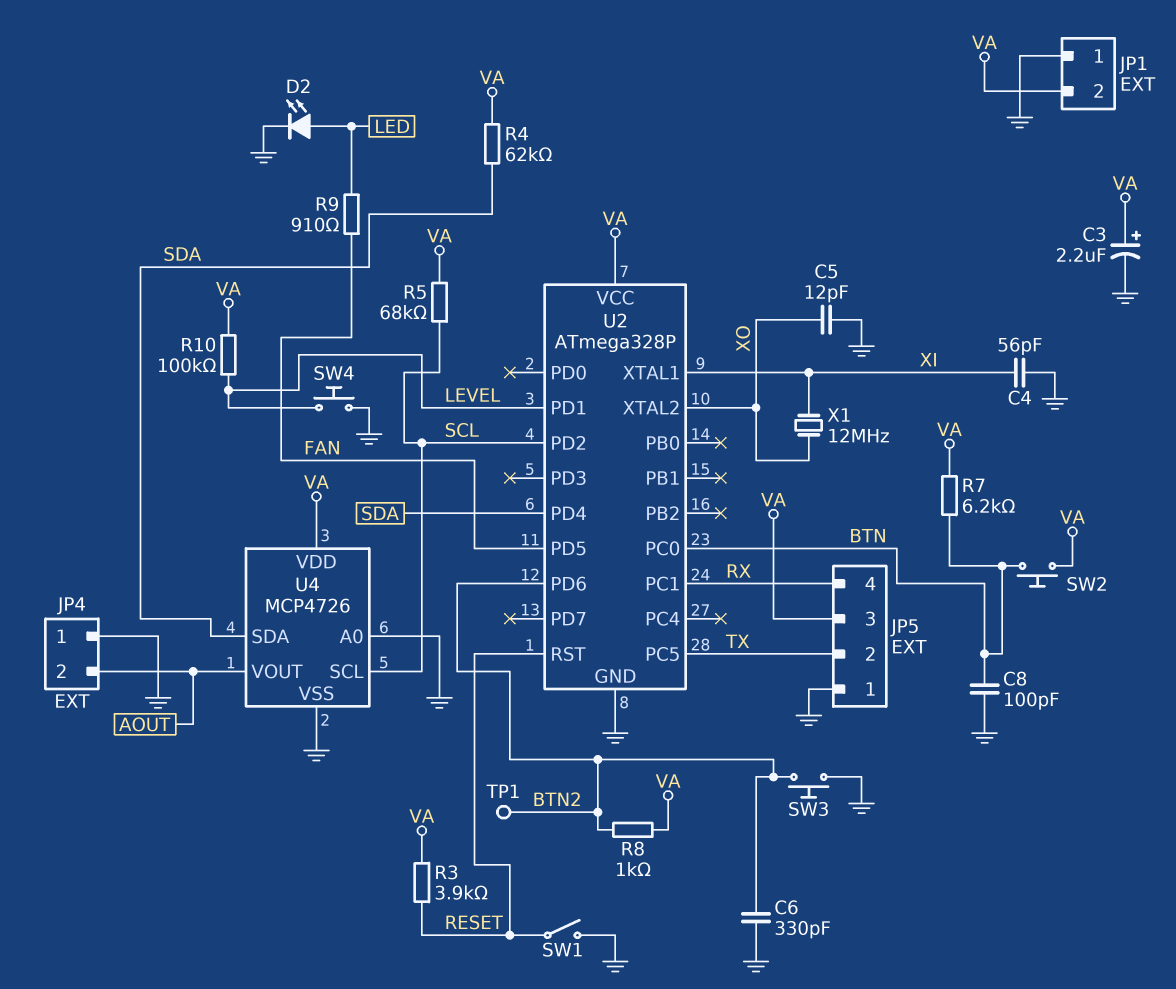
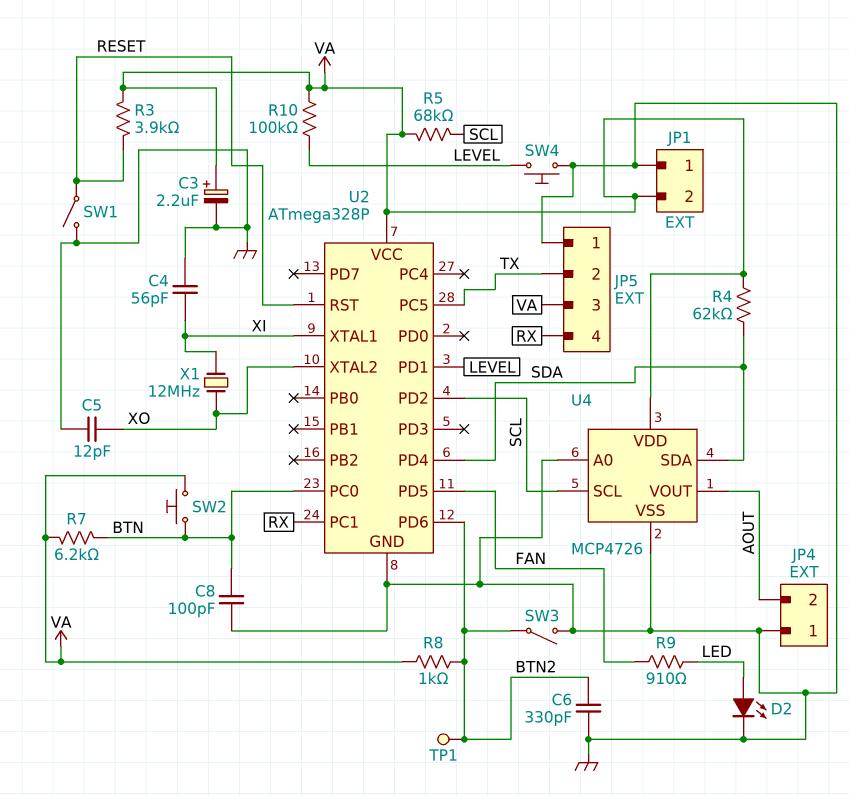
SW3: button (BTN2, GND) -> switch (BTN2, GND)

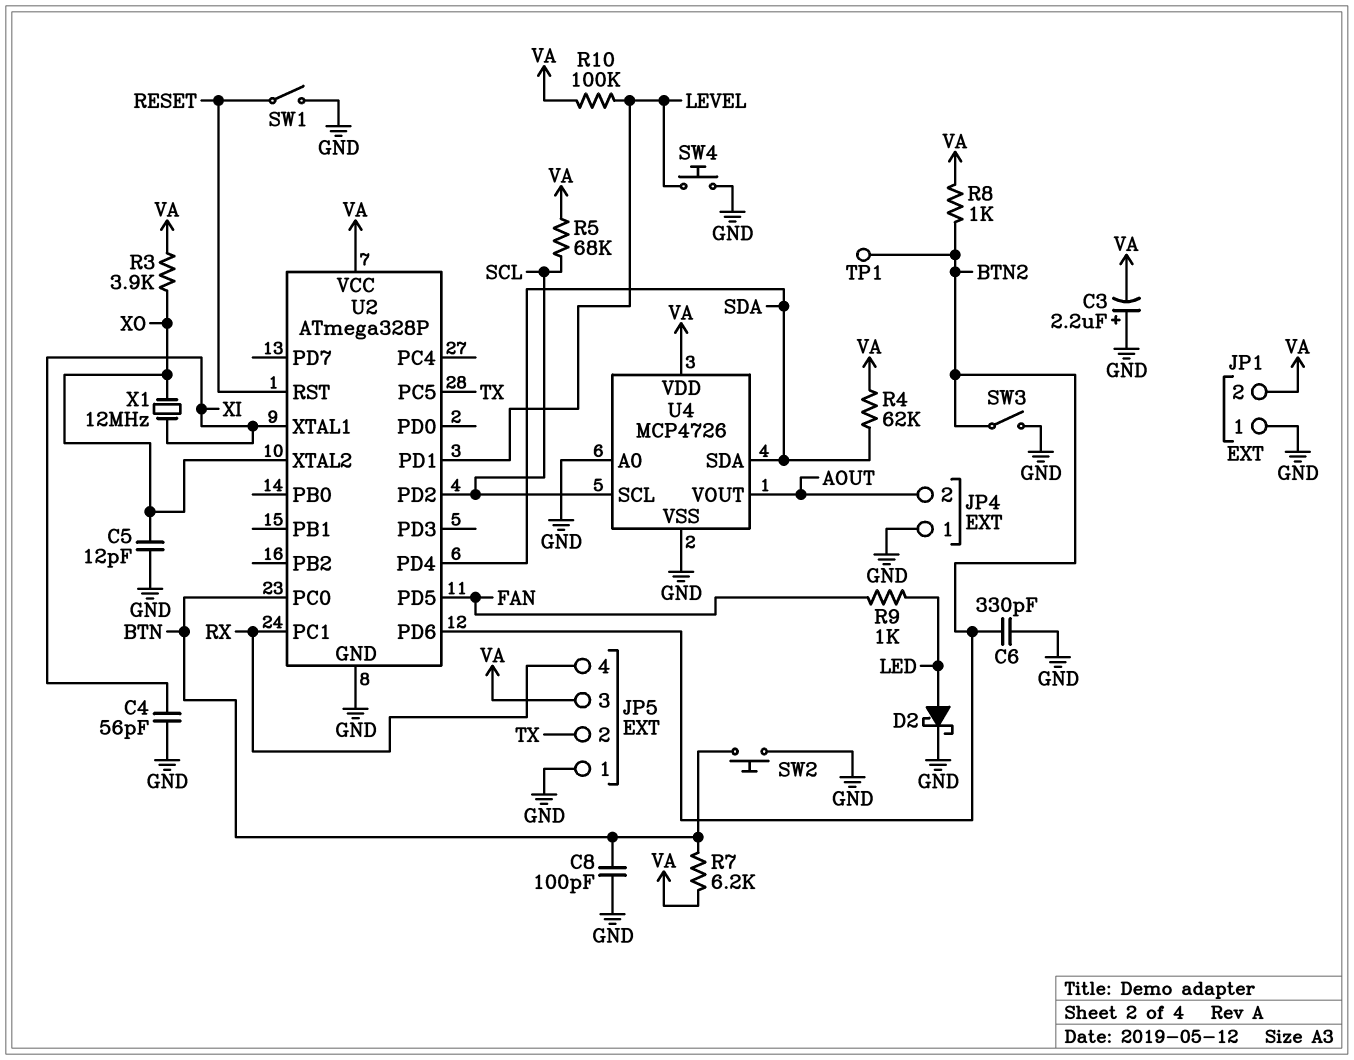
C3: 2.2uF (plus VA, minus GND) -> 2.2uF (plus GND, minus VA)
D2: LED (A LED, K GND) -> schottky (A LED, K GND)
R3: 3.9k (RESET, VA) -> 3.9k (VA, XO)
R9: 910 (FAN, LED) -> 1k (FAN, LED)
SW2: button (BTN, VA) -> button (BTN, GND)

